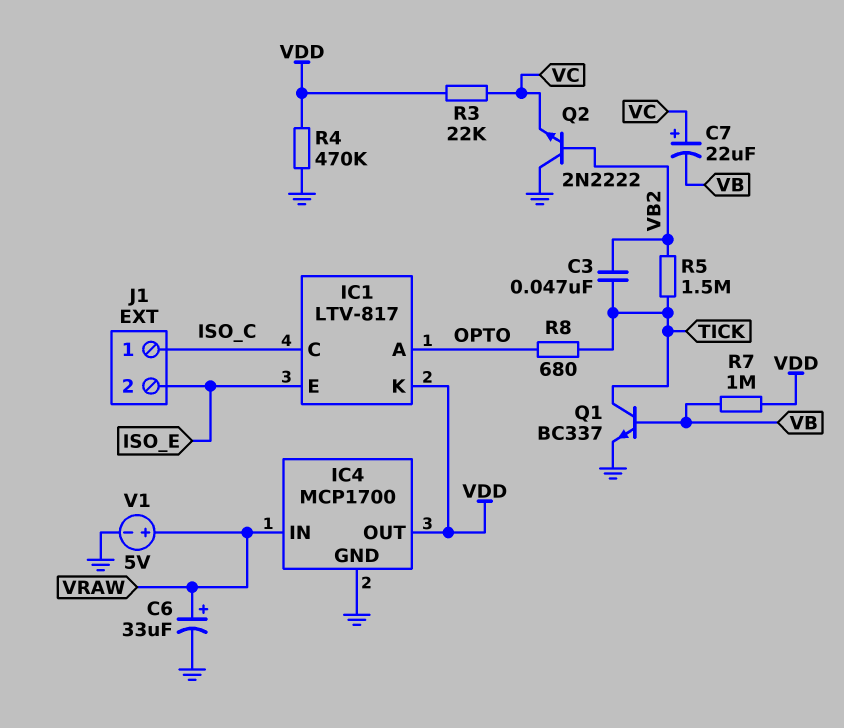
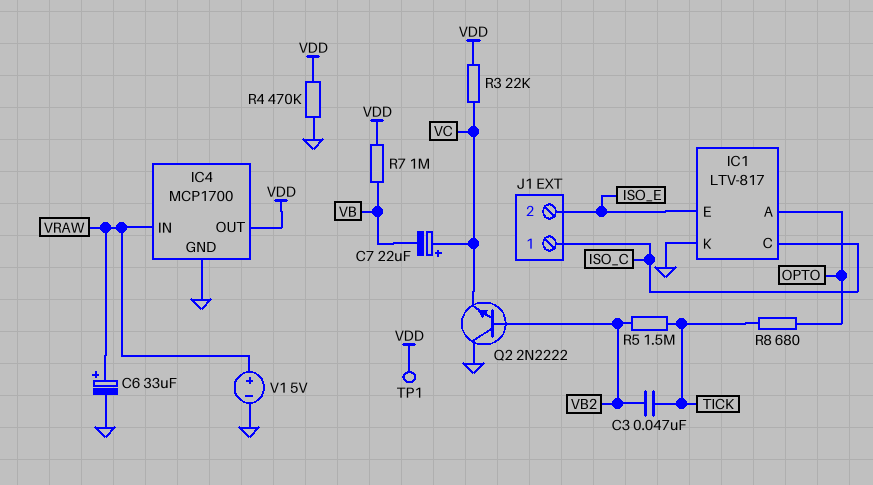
IC1 pin K: VDD -> GND
Q1: NPN BC337 (B VB, C TICK, E GND) -> none
TP1: none -> test point (VDD)

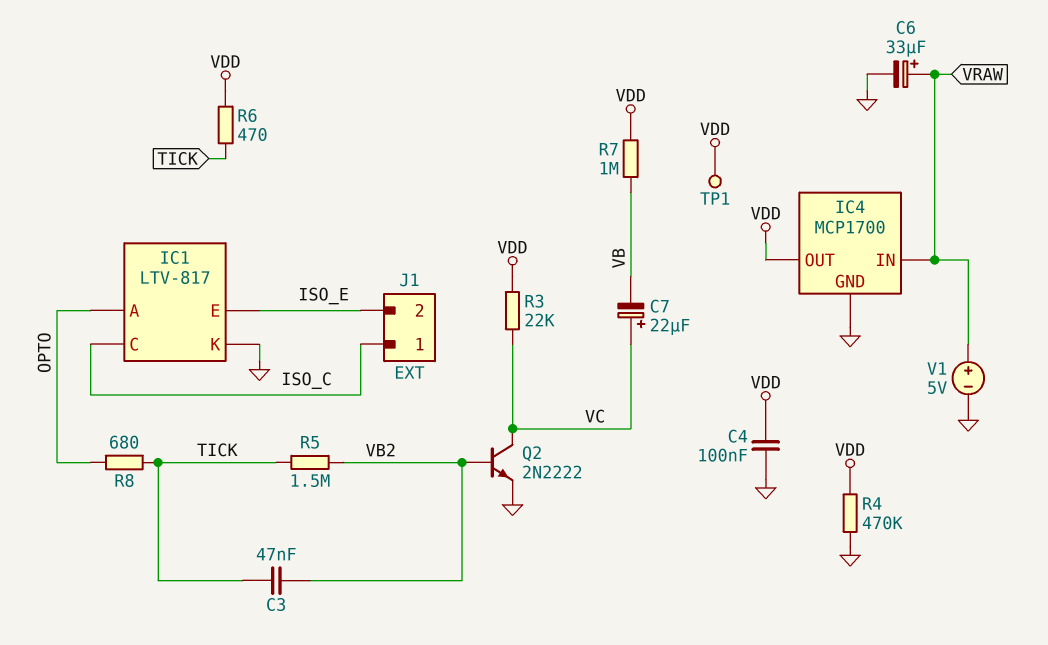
C4: none -> 100nF (GND, VDD)
Q2: NPN 2N2222 (B VB2, C GND, E VC) -> NPN 2N2222 (B VB2, C VC, E GND)
R6: none -> 470 (TICK, VDD)

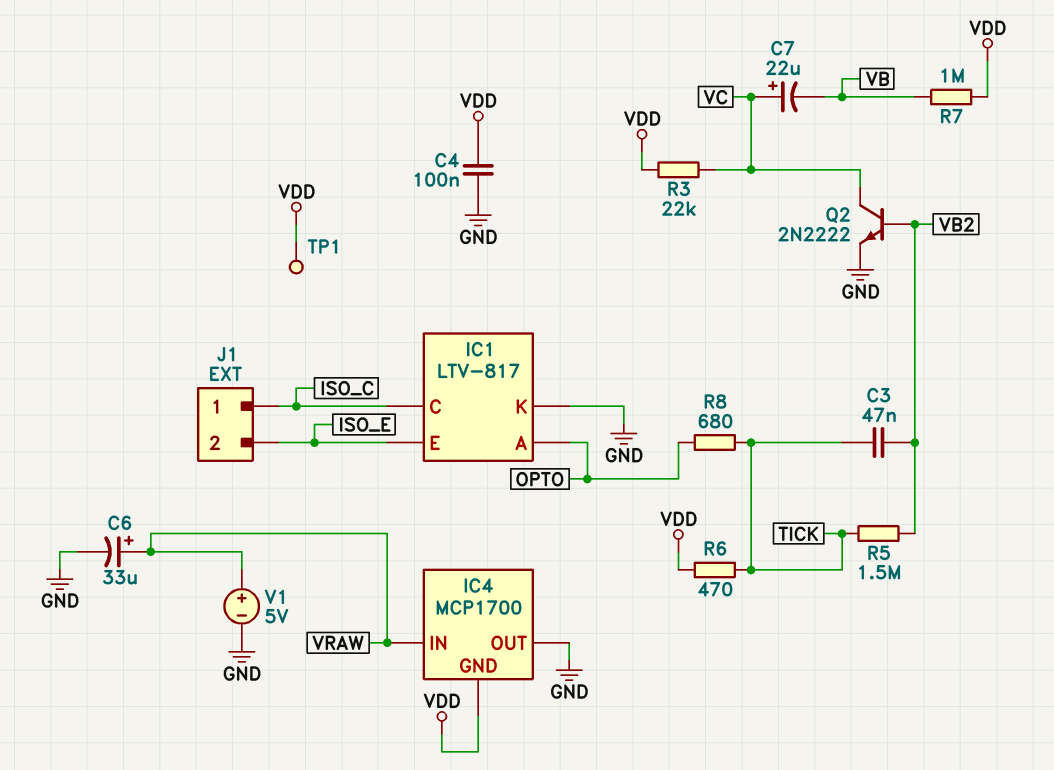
IC4 pin GND: GND -> VDD
IC4 pin OUT: VDD -> GND
R4: 470k (GND, VDD) -> none

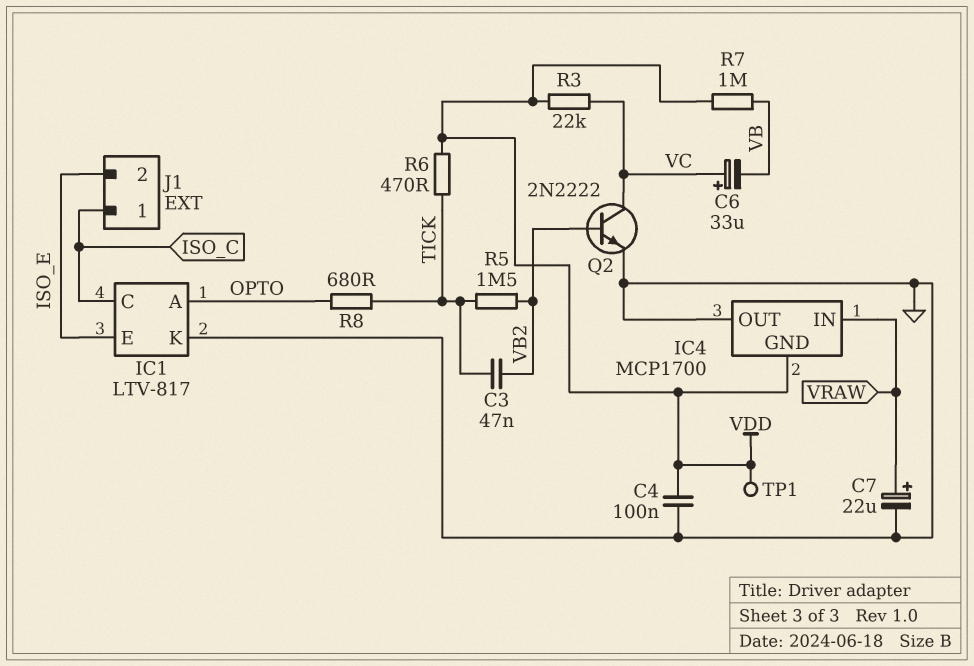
C6: 33uF (plus VRAW, minus GND) -> 33uF (plus VC, minus VB)
C7: 22uF (plus VC, minus VB) -> 22uF (plus VRAW, minus GND)
V1: 5V (plus VRAW, minus GND) -> none

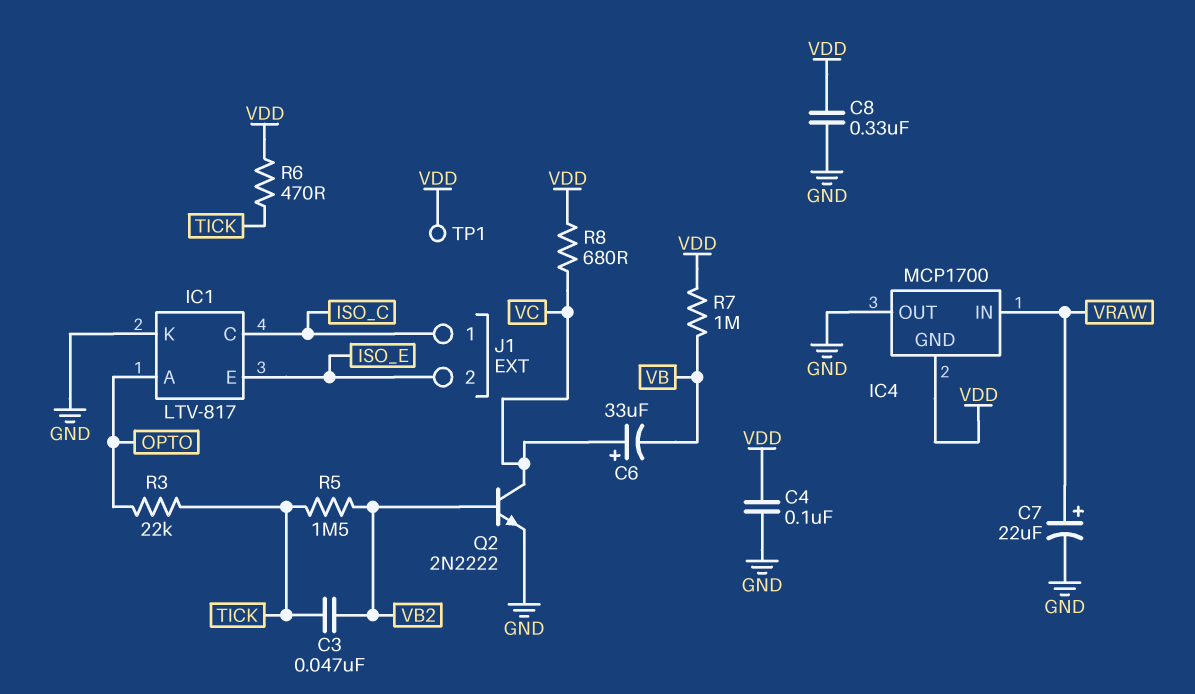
C8: none -> 330nF (GND, VDD)
R3: 22k (VC, VDD) -> 22k (OPTO, TICK)
R8: 680 (OPTO, TICK) -> 680 (VC, VDD)

